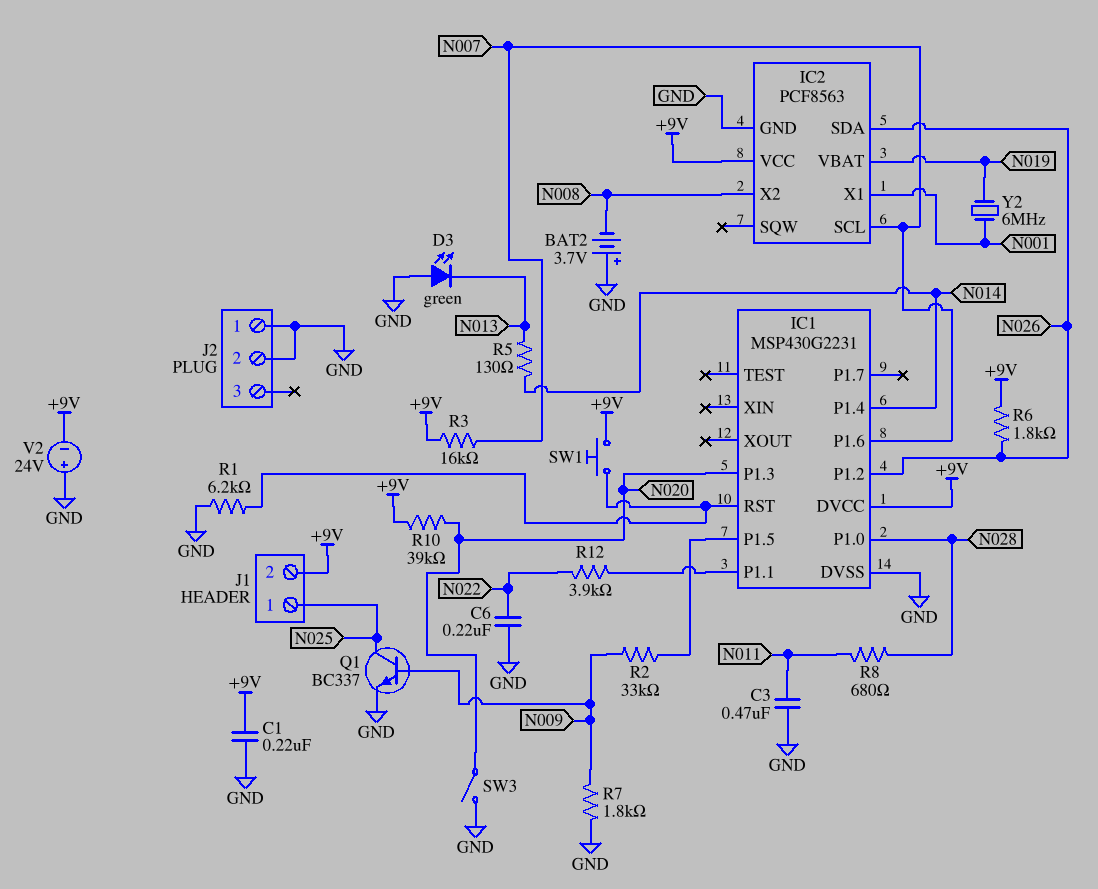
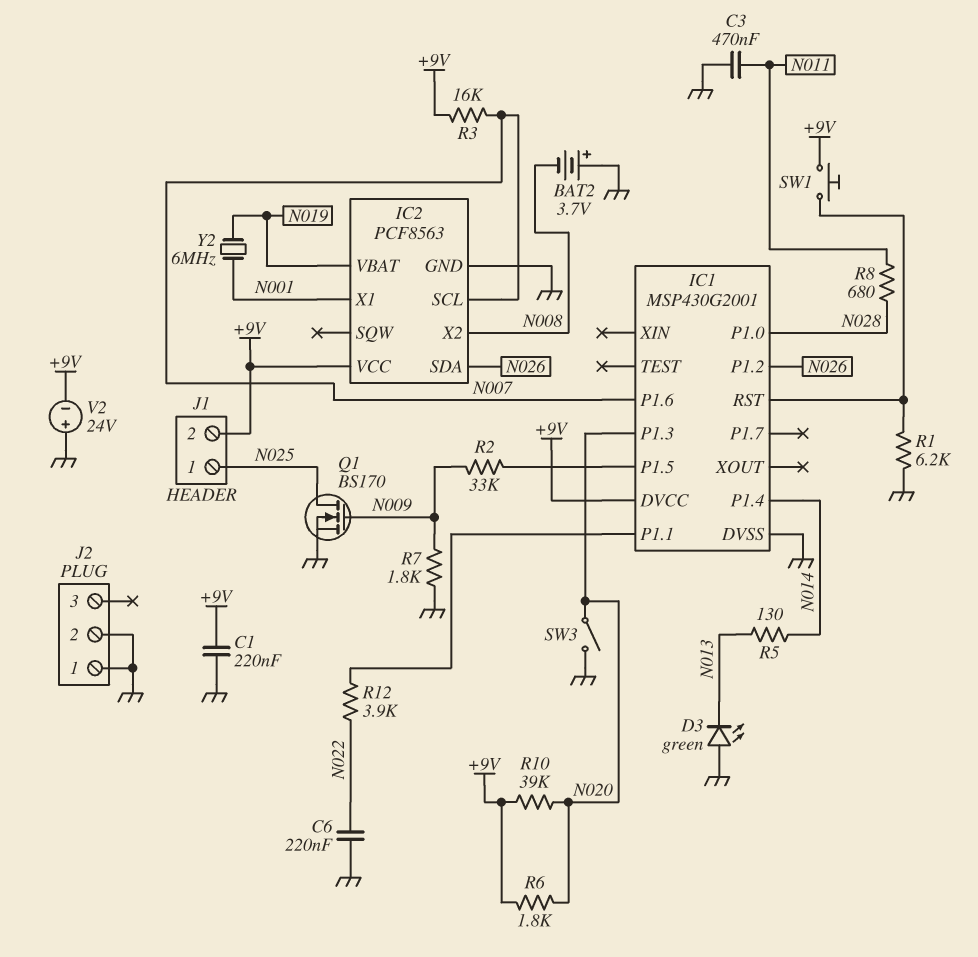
IC1: MSP430G2231 -> MSP430G2001
Q1: NPN BC337 (B N009, C N025, E GND) -> NMOS BS170 (G N009, D N025, S GND)
R6: 1.8k (+9V, N026) -> 1.8k (+9V, N020)

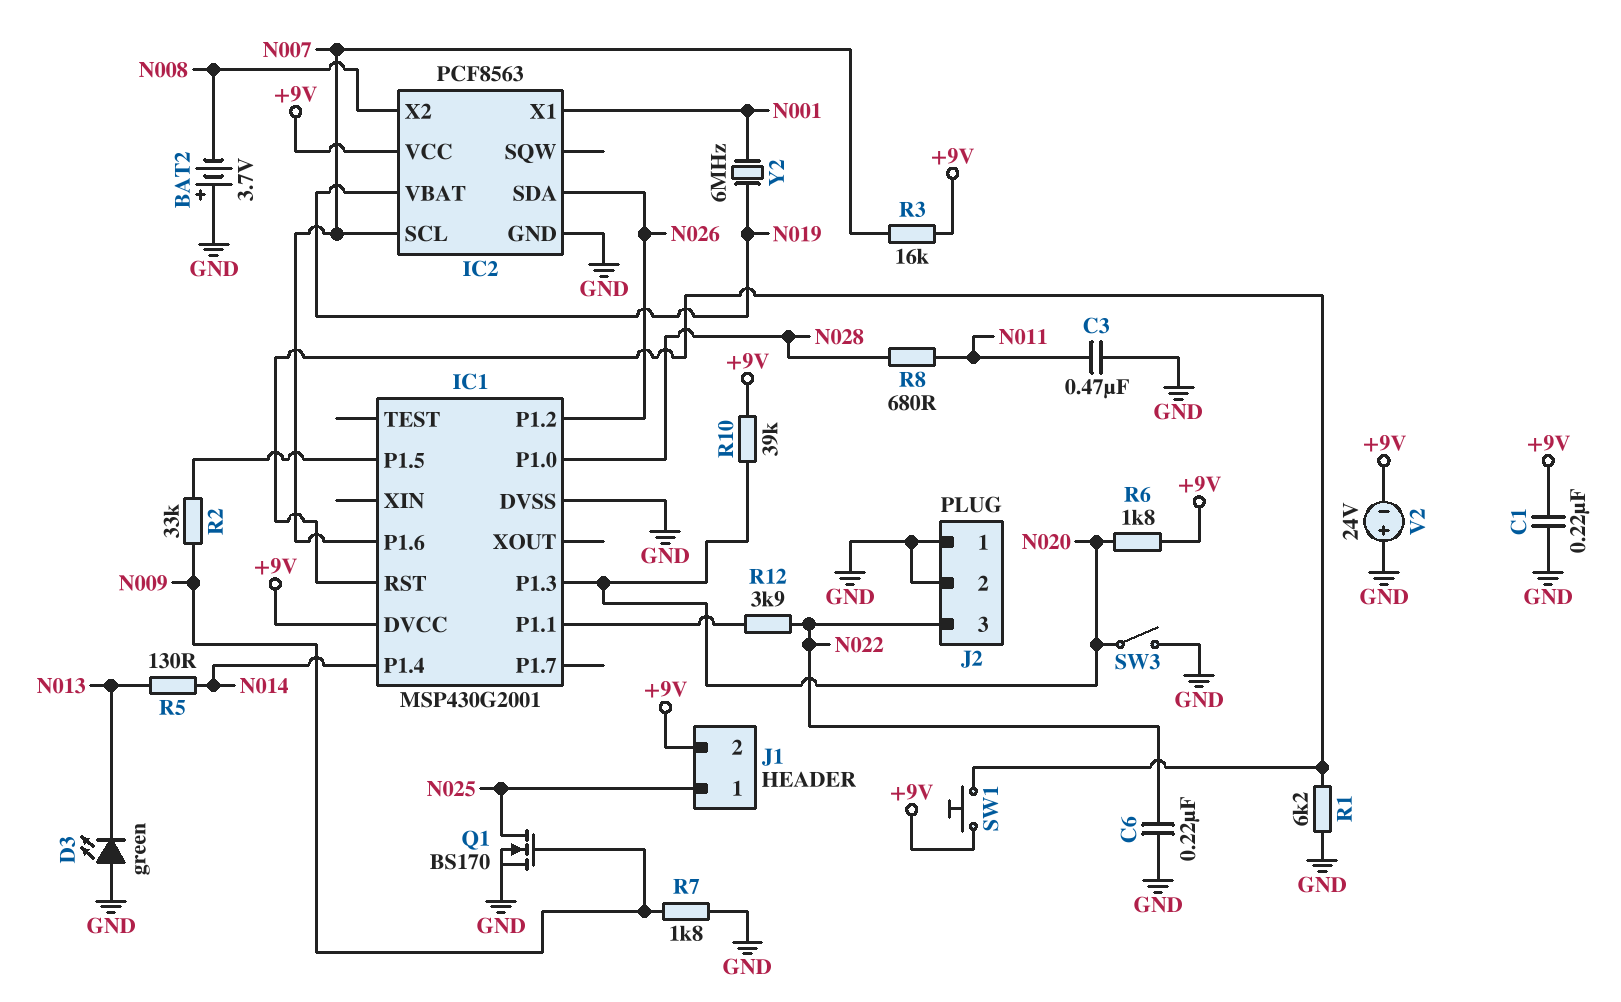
J2 pin 3: none -> N022

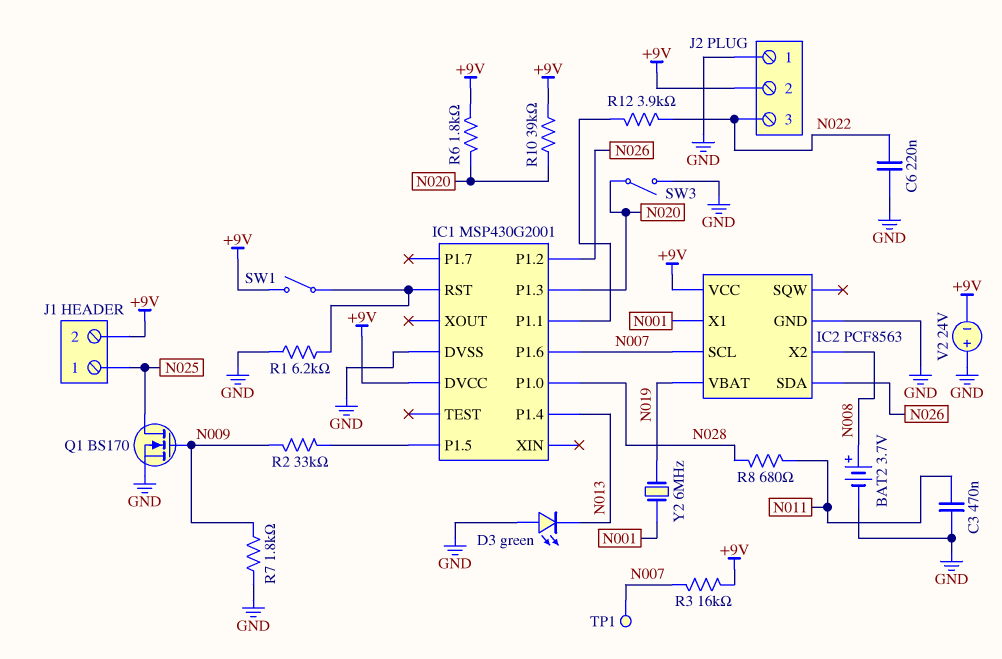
BAT2: 3.7V (plus GND, minus N008) -> 3.7V (plus N008, minus GND)
C1: 220nF (+9V, GND) -> none
IC1 pin P1.4: N014 -> N013
J2 pin 2: GND -> +9V
R5: 130 (N013, N014) -> none
SW1: button (+9V, IC1/RST) -> switch (+9V, IC1/RST)
TP1: none -> test point (N007)

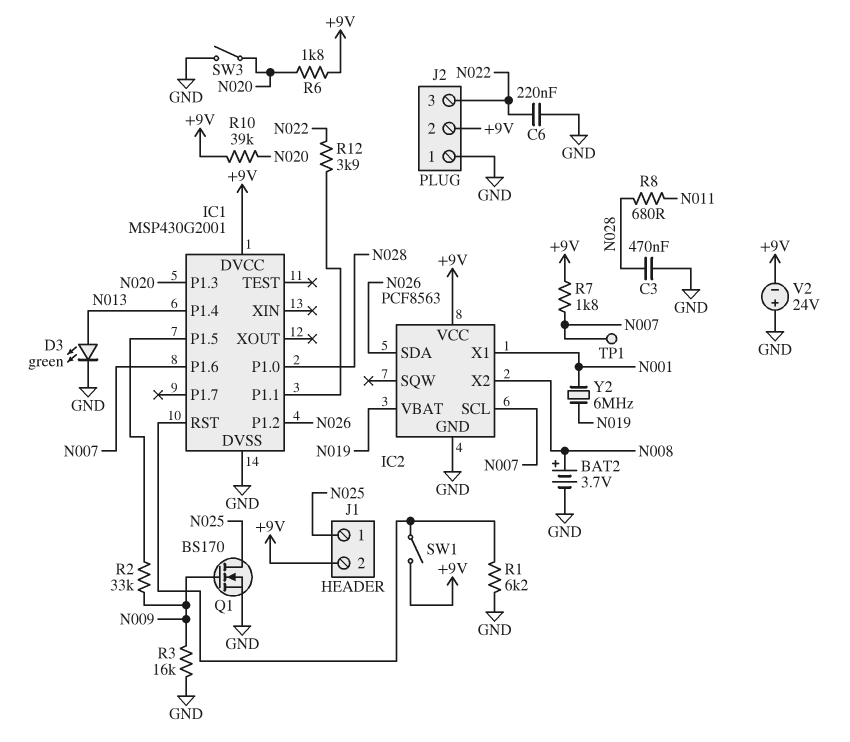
C3: 470nF (GND, N011) -> 470nF (GND, N028)
D3: LED green (A GND, K N013) -> LED green (A N013, K GND)
R3: 16k (+9V, N007) -> 16k (GND, N009)
R7: 1.8k (GND, N009) -> 1.8k (+9V, N007)

